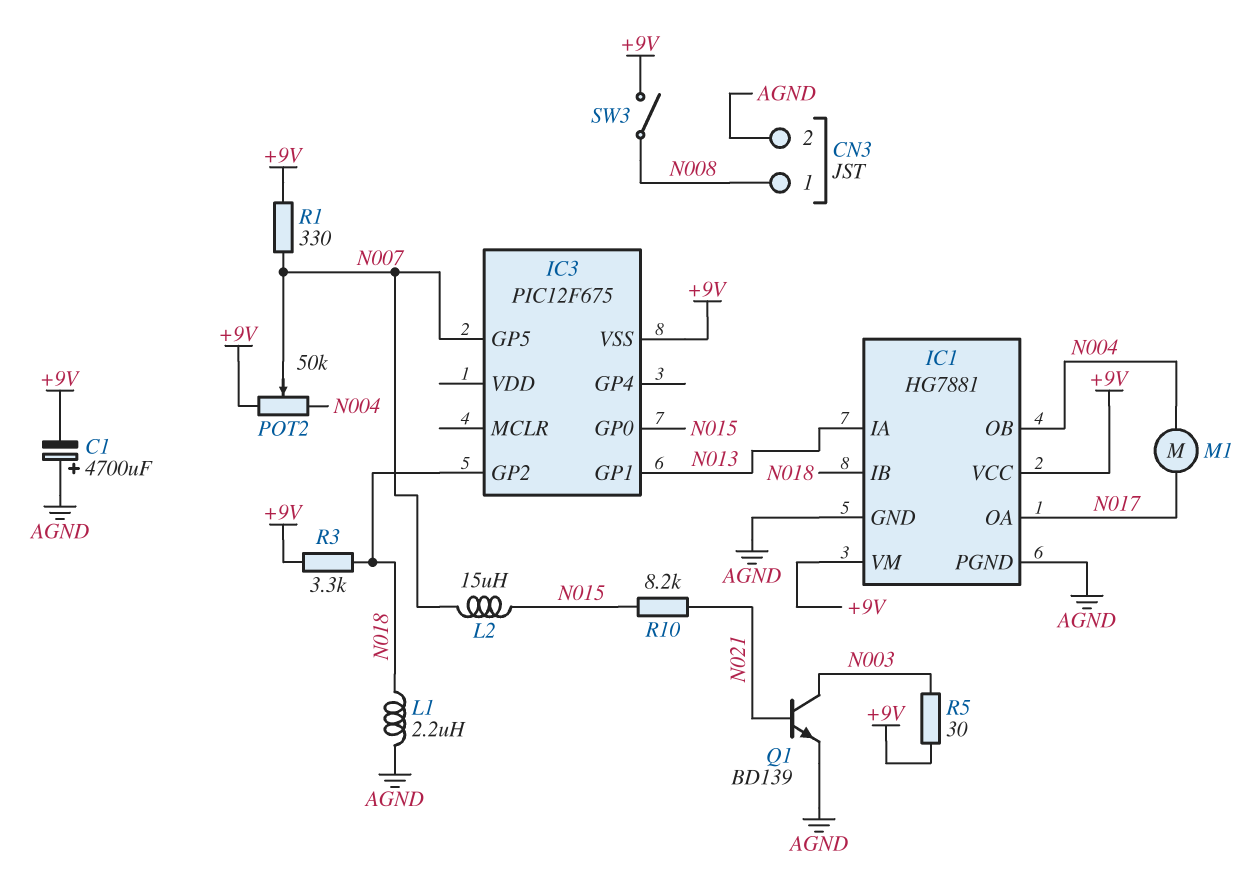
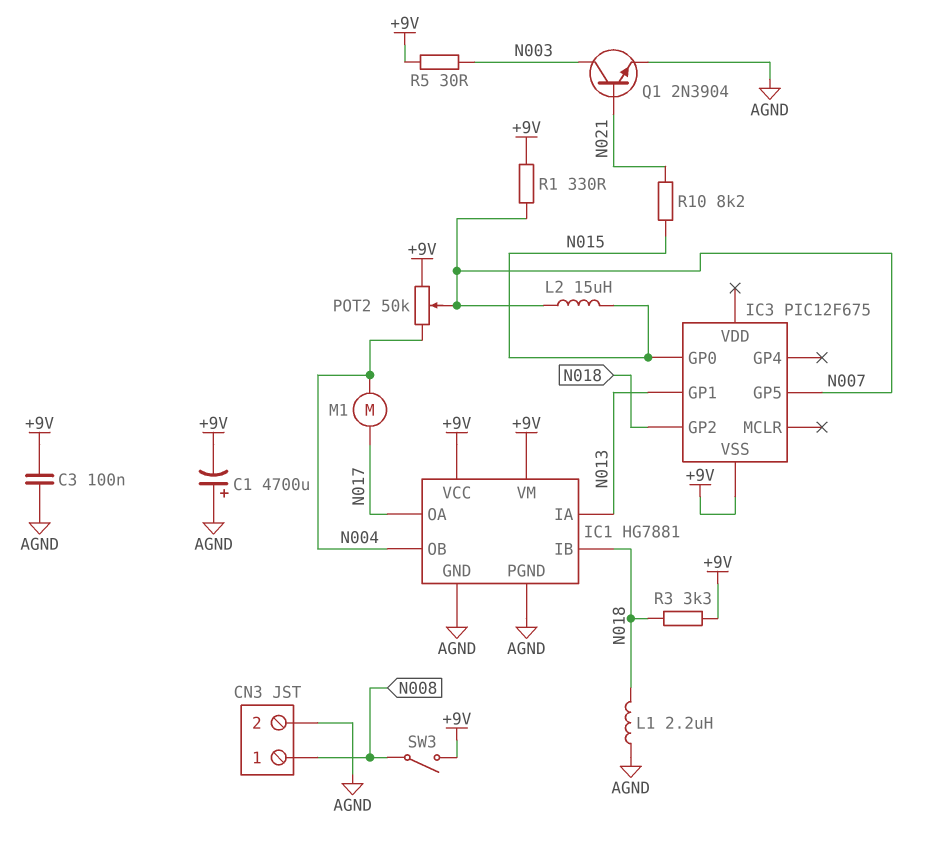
C3: none -> 100nF (+9V, AGND)
Q1: NPN BD139 (B N021, C N003, E AGND) -> NPN 2N3904 (B N021, C N003, E AGND)

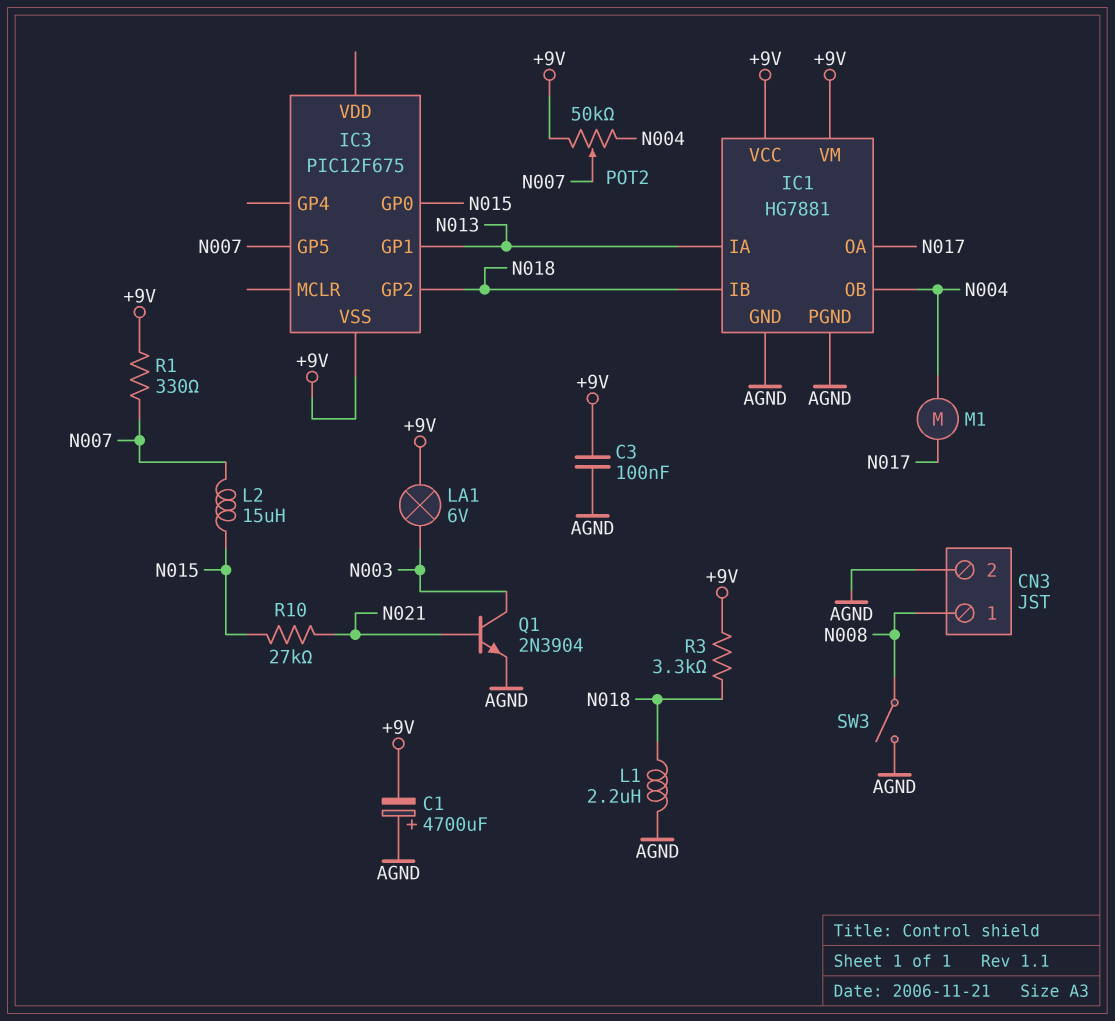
LA1: none -> lamp 6V (+9V, N003)
R5: 30 (+9V, N003) -> none
R10: 8.2k (N015, N021) -> 27k (N015, N021)
SW3: switch (+9V, N008) -> switch (AGND, N008)

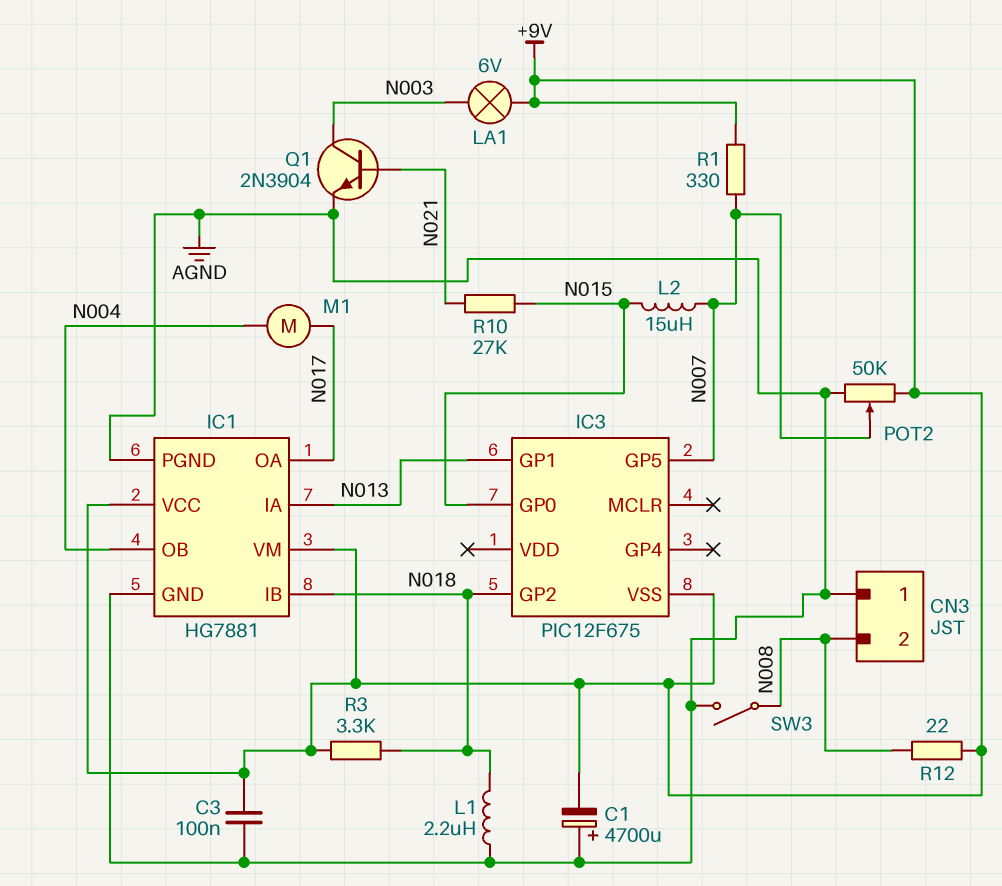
CN3 pin 1: N008 -> AGND
CN3 pin 2: AGND -> N008
POT2: 50k (+9V, N004, wiper N007) -> 50k (+9V, AGND, wiper N007)
R12: none -> 22 (+9V, N008)

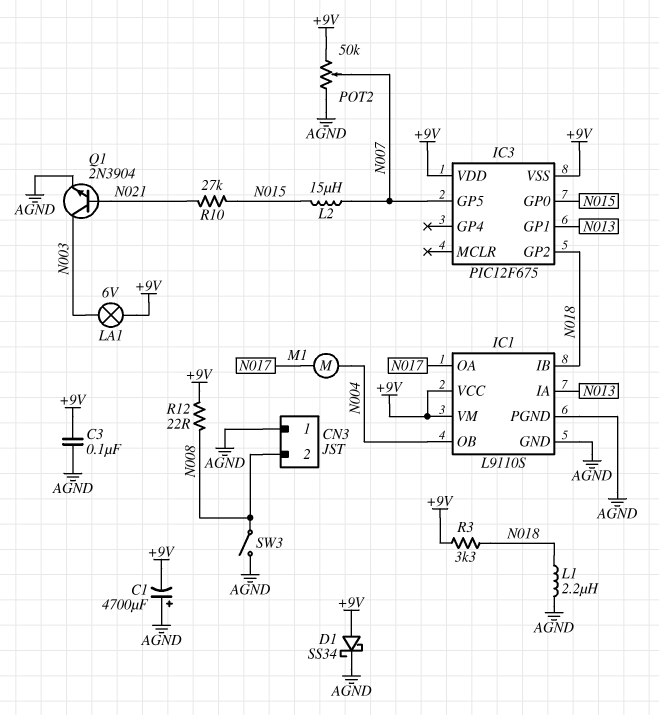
D1: none -> schottky SS34 (A +9V, K AGND)
IC1: HG7881 -> L9110S
IC3 pin VDD: none -> +9V
R1: 330 (+9V, N007) -> none

